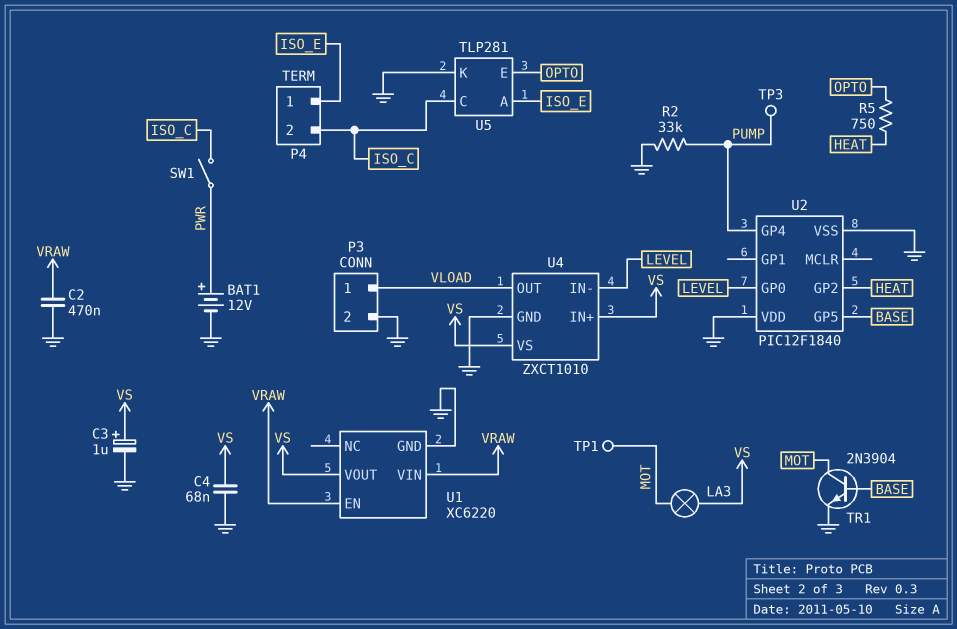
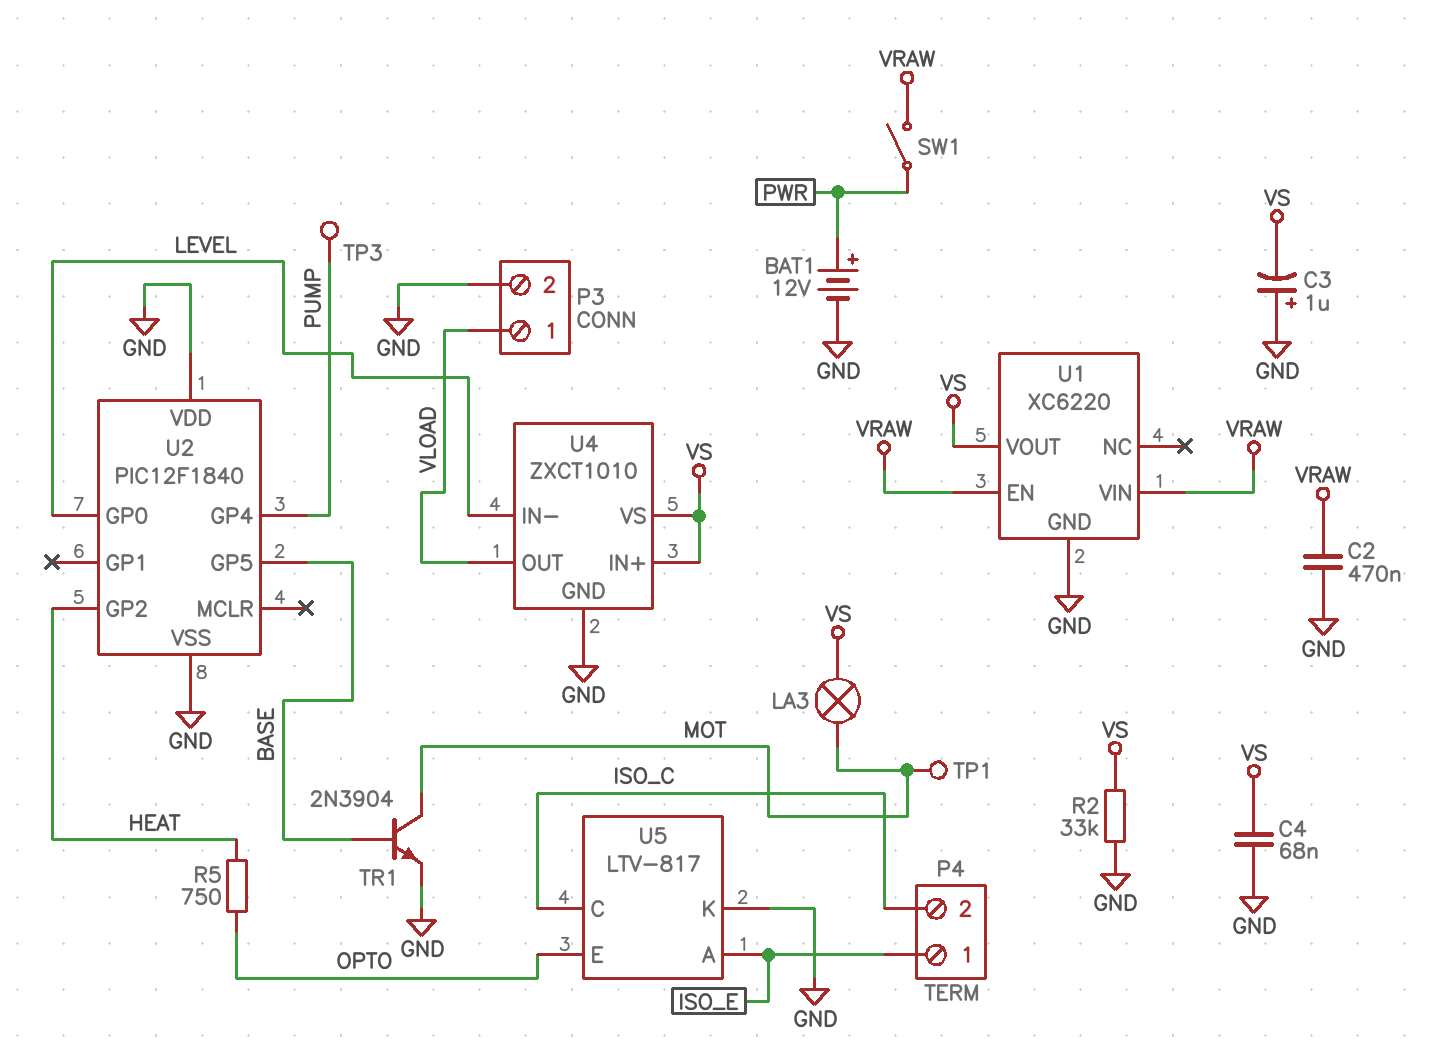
C3: 1uF (plus VS, minus GND) -> 1uF (plus GND, minus VS)
R2: 33k (GND, PUMP) -> 33k (GND, VS)
SW1: switch (ISO_C, PWR) -> switch (PWR, VRAW)
U5: TLP281 -> LTV-817

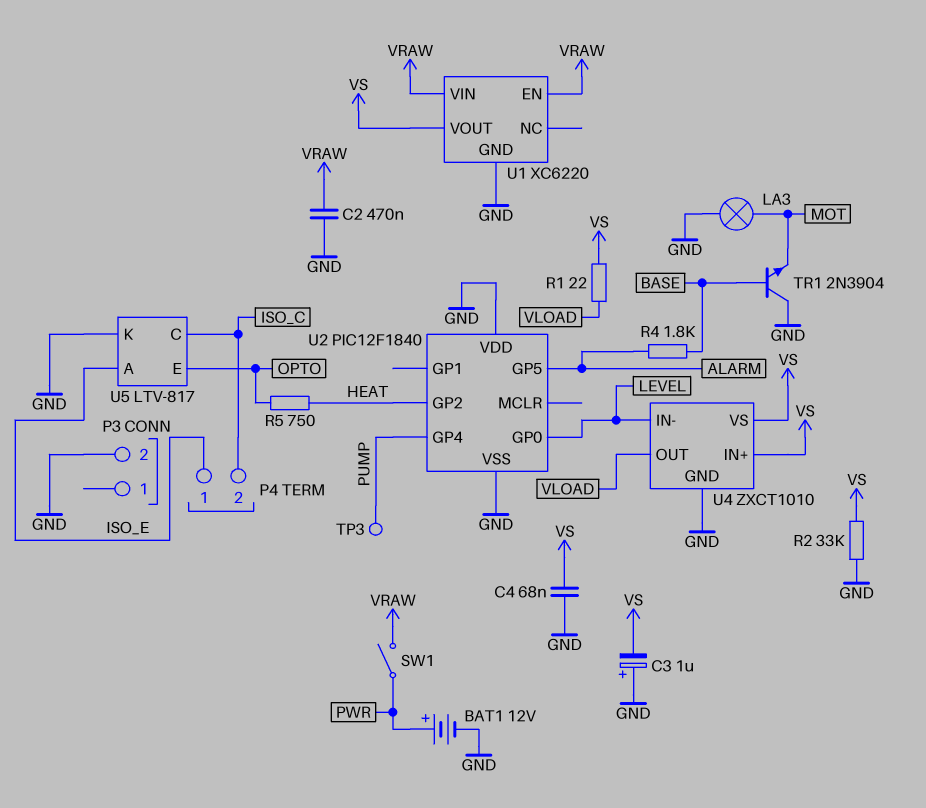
LA3: lamp (MOT, VS) -> lamp (GND, MOT)
P3 pin 1: VLOAD -> none
R1: none -> 22 (VLOAD, VS)
R4: none -> 1.8k (ALARM, BASE)
TP1: test point (MOT) -> none
TR1: NPN 2N3904 (B BASE, C MOT, E GND) -> NPN 2N3904 (B BASE, C GND, E MOT)
U2 pin GP5: BASE -> ALARM

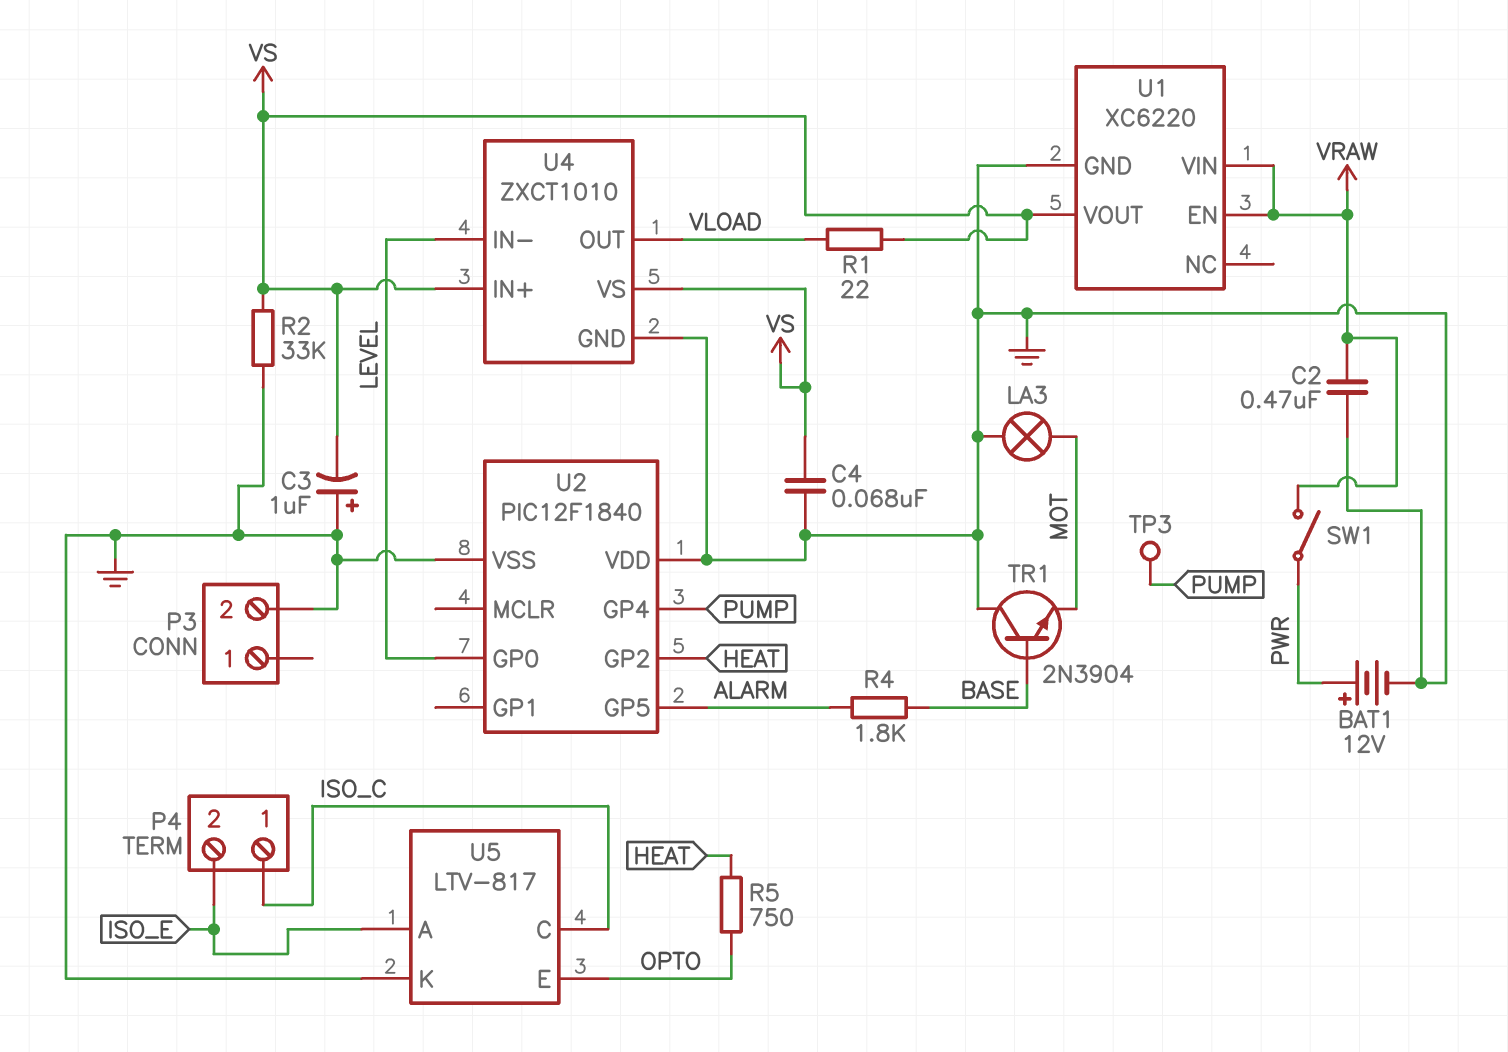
P4 pin 1: ISO_E -> ISO_C
P4 pin 2: ISO_C -> ISO_E

